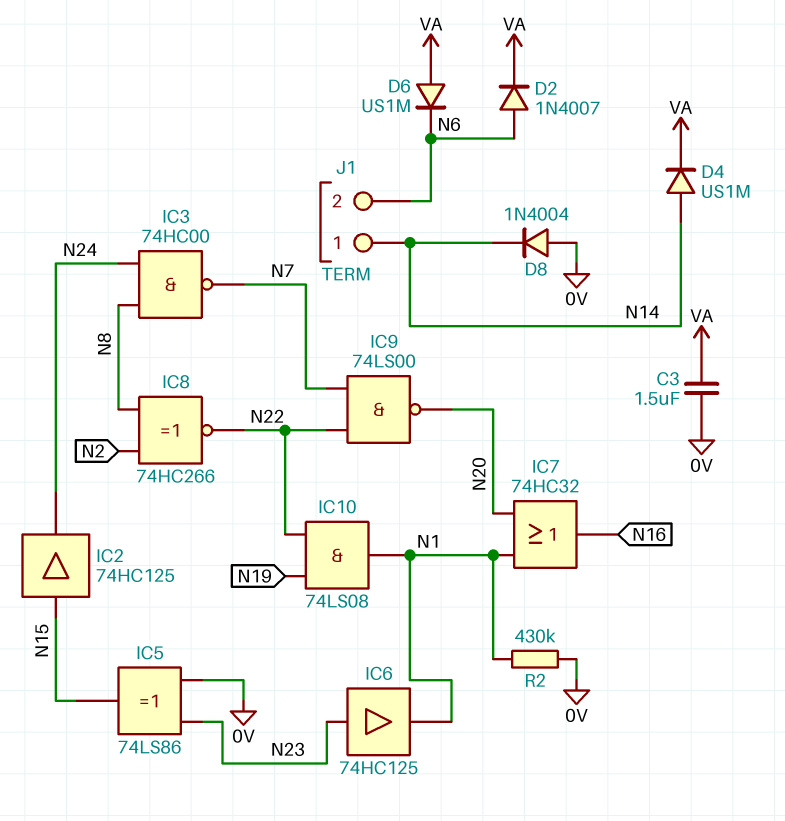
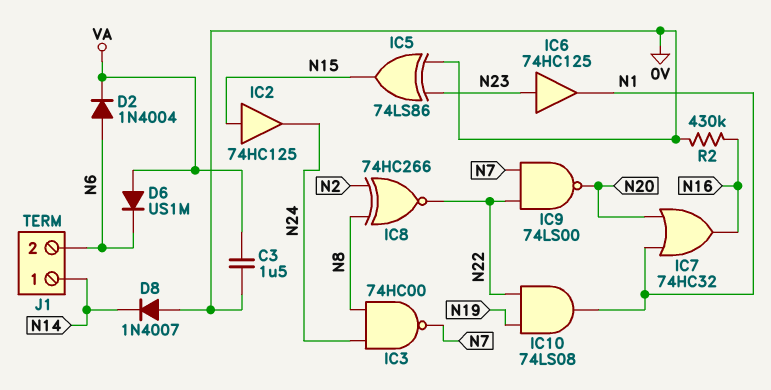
D2: diode 1N4007 (A N6, K VA) -> diode 1N4004 (A N6, K VA)
D4: diode US1M (A N14, K VA) -> none
D8: diode 1N4004 (A 0V, K N14) -> diode 1N4007 (A 0V, K N14)
R2: 430k (0V, N1) -> 430k (0V, N16)

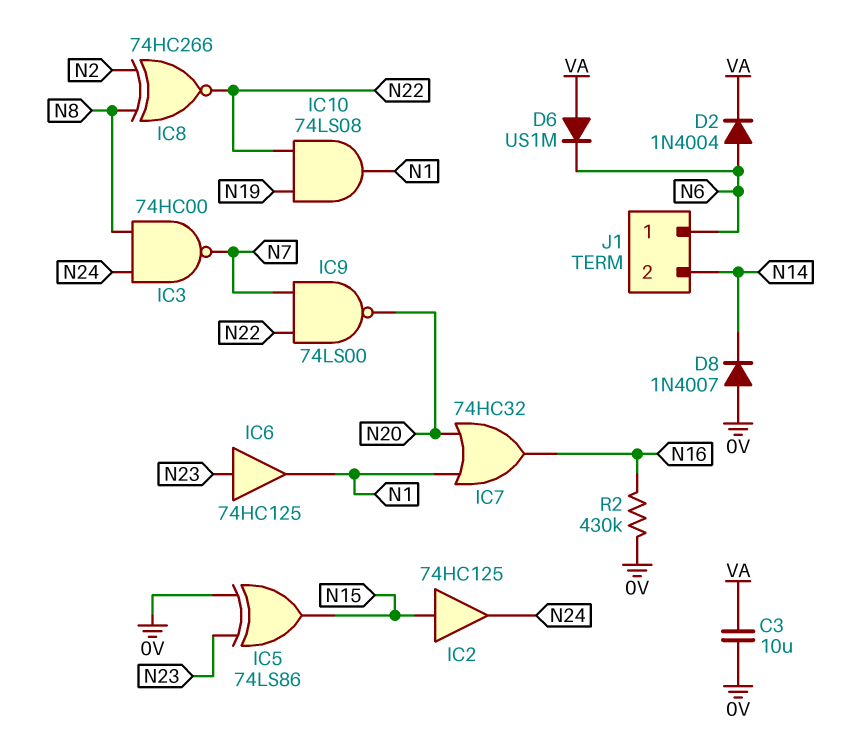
C3: 1.5uF (0V, VA) -> 10uF (0V, VA)
J1 pin 1: N14 -> N6
J1 pin 2: N6 -> N14

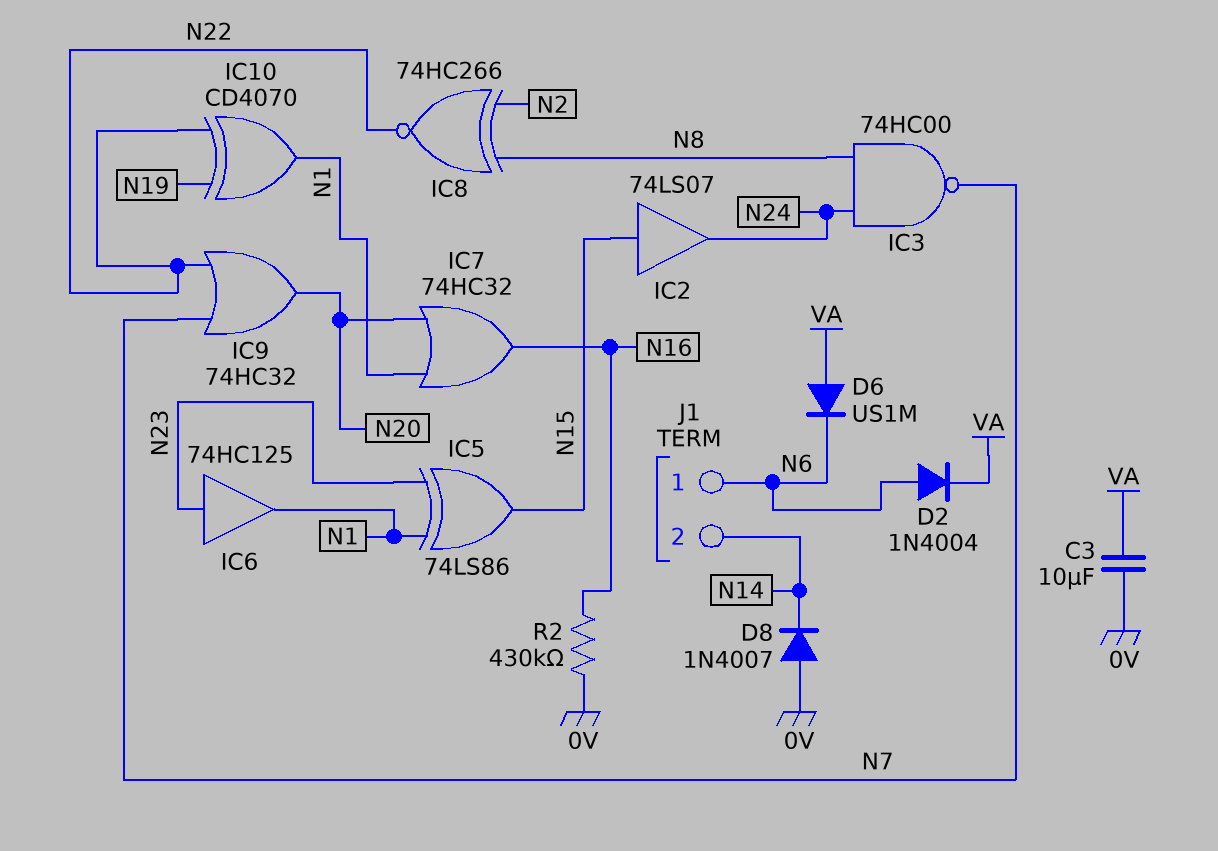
IC2: buffer 74HC125 (in N15, out N24) -> buffer 74LS07 (in N15, out N24)
IC5: XOR 74LS86 (in 0V, in N23, out N15) -> XOR 74LS86 (in N1, in N23, out N15)
IC9: NAND 74LS00 (in N7, in N22, out N20) -> OR 74HC32 (in N7, in N22, out N20)
IC10: AND 74LS08 (in N19, in N22, out N1) -> XOR CD4070 (in N19, in N22, out N1)

